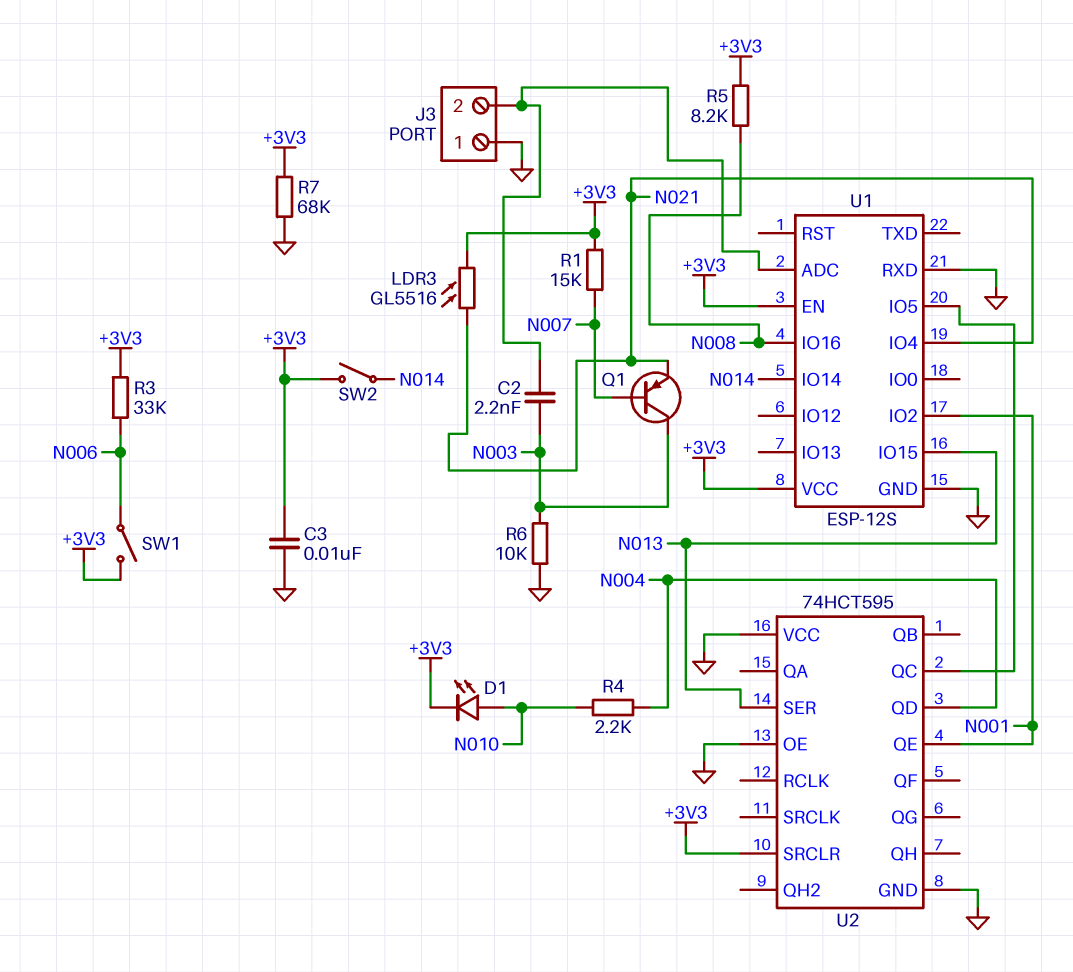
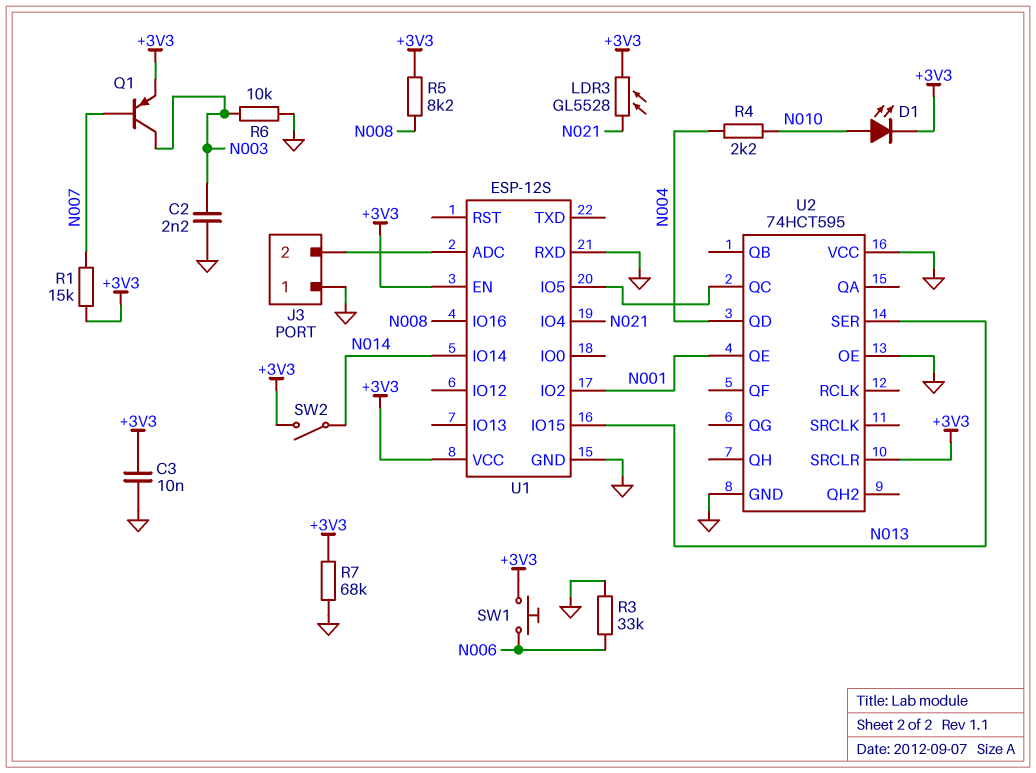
C2: 2.2nF (J3/2, N003) -> 2.2nF (GND, N003)
LDR3: GL5516 (+3V3, N021) -> GL5528 (+3V3, N021)
Q1: PNP (B N007, C N003, E N021) -> PNP (B N007, C N003, E +3V3)
R3: 33k (+3V3, N006) -> 33k (GND, N006)
SW1: switch (+3V3, N006) -> button (+3V3, N006)

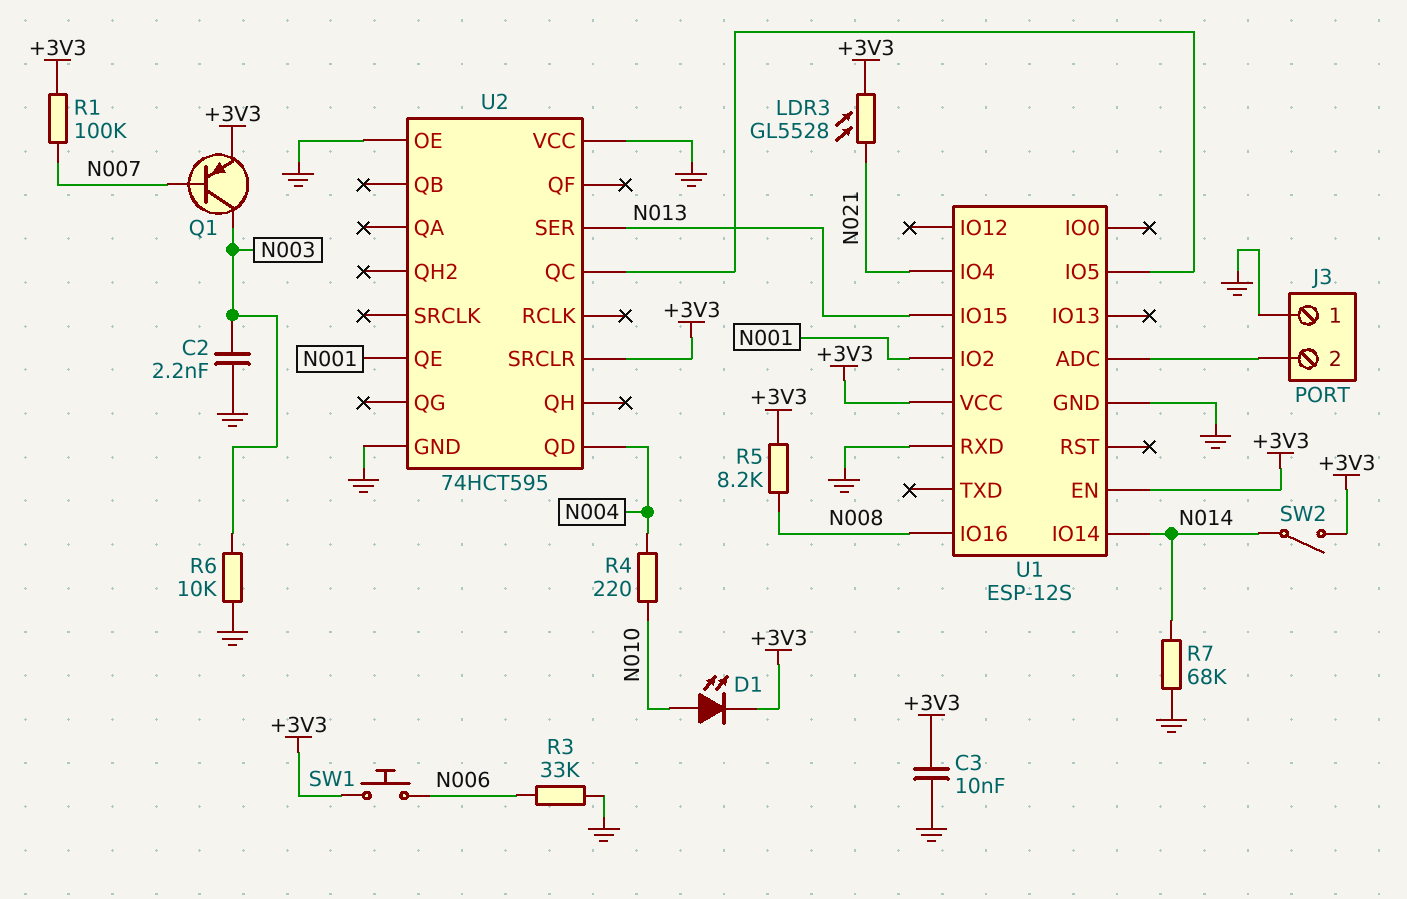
R1: 15k (+3V3, N007) -> 100k (+3V3, N007)
R4: 2.2k (N004, N010) -> 220 (N004, N010)
R7: 68k (+3V3, GND) -> 68k (GND, N014)

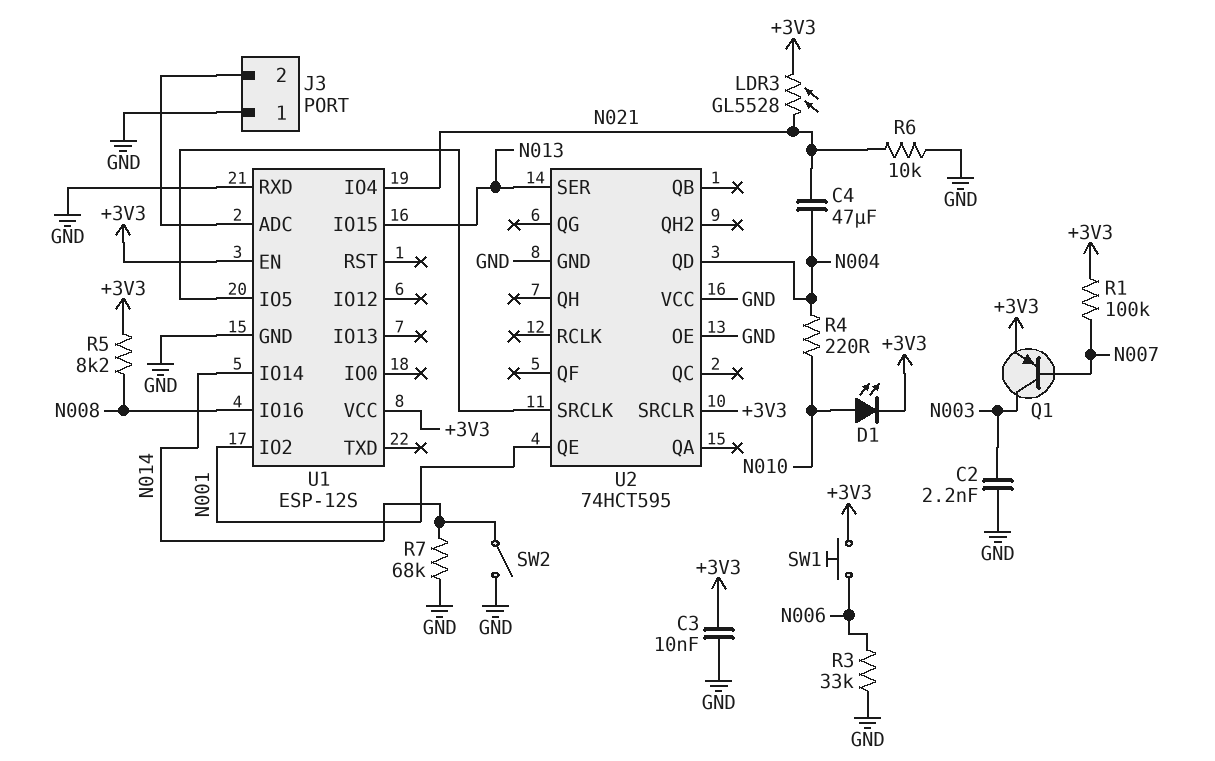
C4: none -> 47uF (N004, N021)
R6: 10k (GND, N003) -> 10k (GND, N021)
SW2: switch (+3V3, N014) -> switch (GND, N014)
U2 pin QC: U1/IO5 -> none
U2 pin SRCLK: none -> U1/IO5

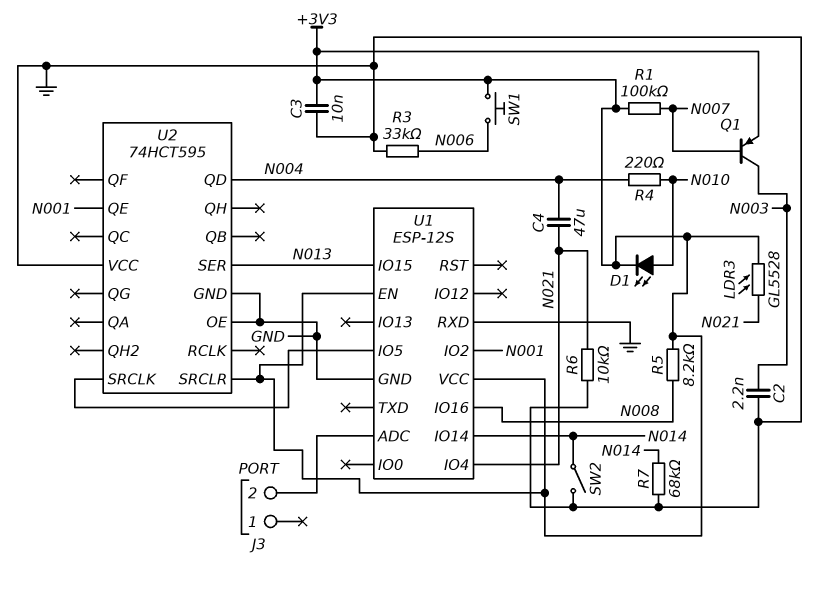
J3 pin 1: GND -> none

